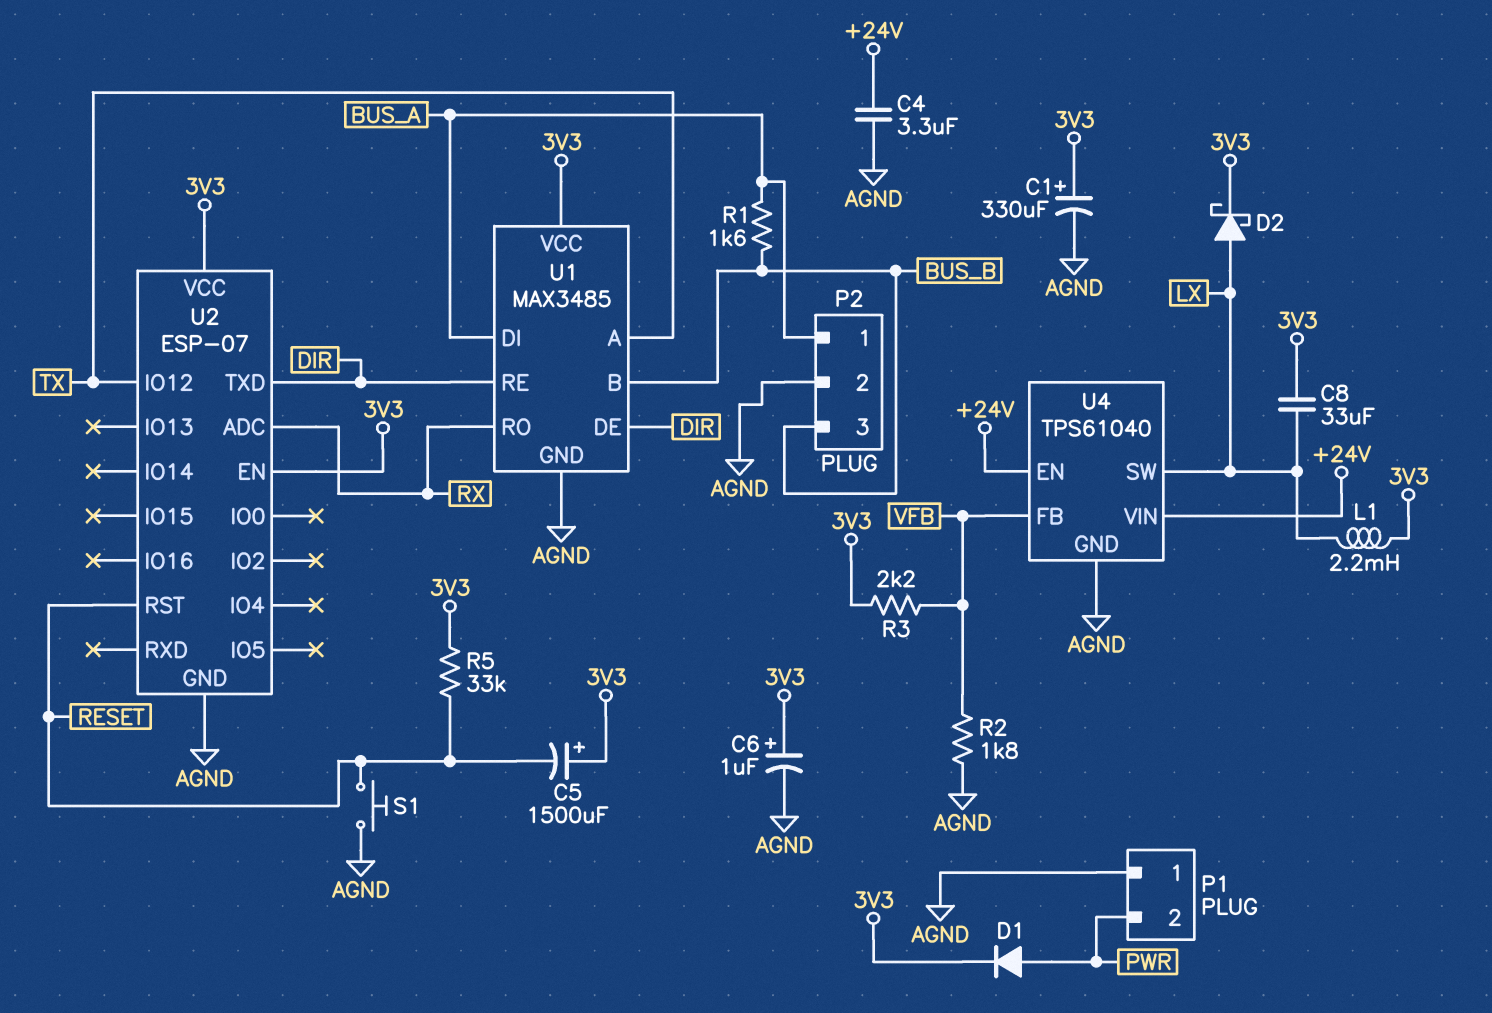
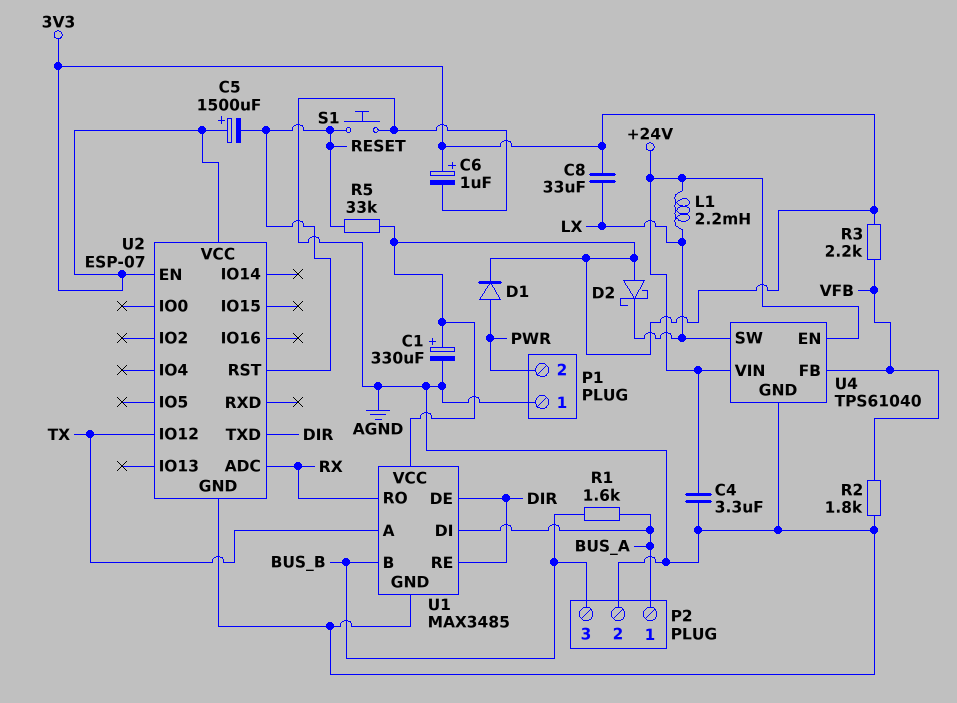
D2: schottky (A LX, K 3V3) -> schottky (A 3V3, K LX)
L1: 2.2mH (3V3, LX) -> 2.2mH (+24V, LX)

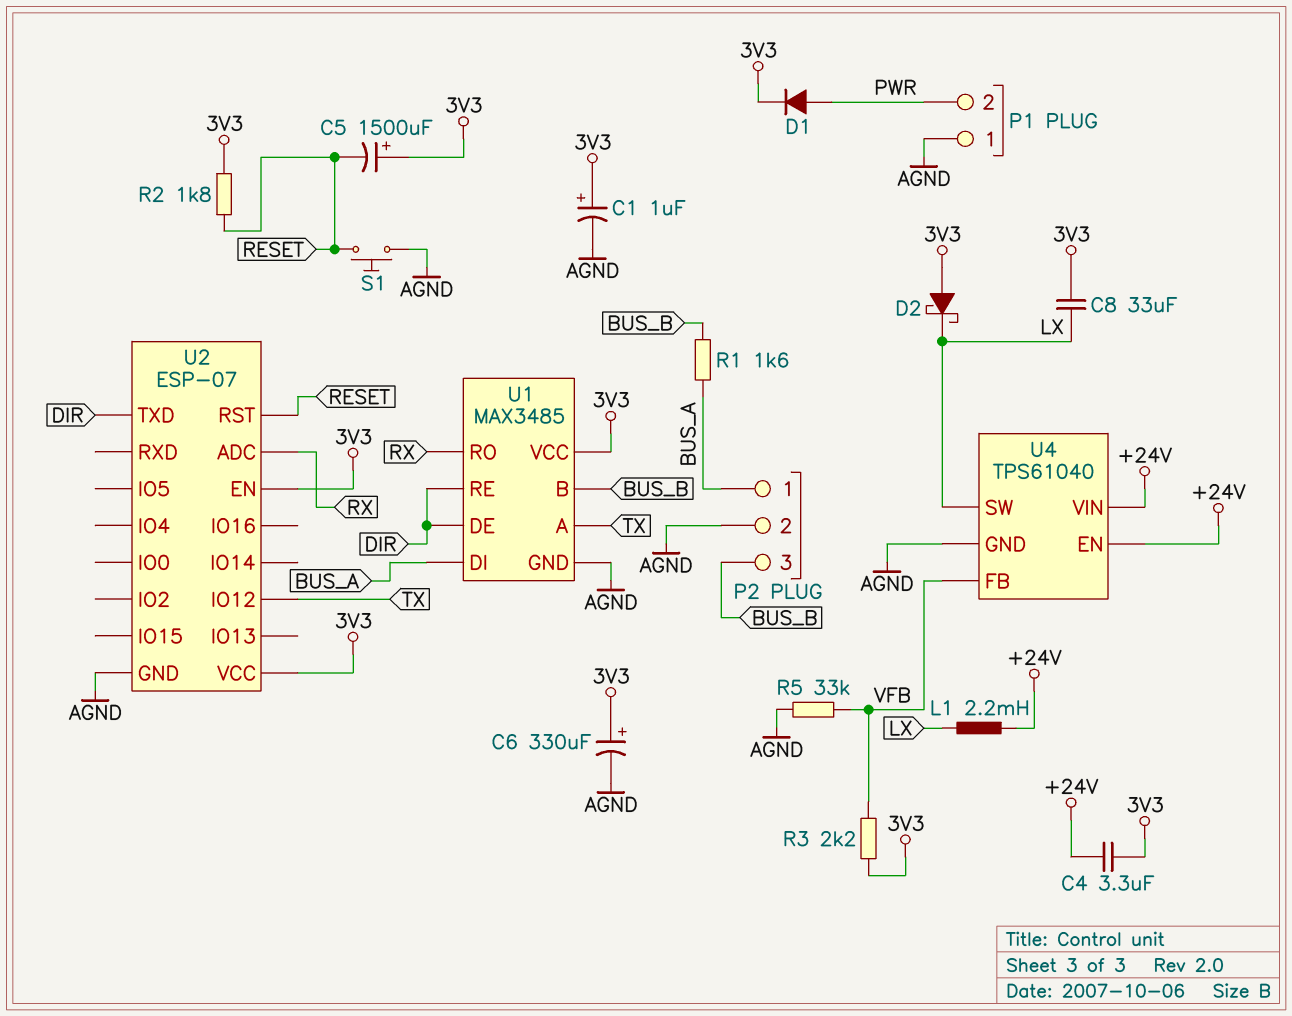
C1: 330uF (plus 3V3, minus AGND) -> 1uF (plus 3V3, minus AGND)
C4: 3.3uF (+24V, AGND) -> 3.3uF (+24V, 3V3)
C6: 1uF (plus 3V3, minus AGND) -> 330uF (plus 3V3, minus AGND)
R2: 1.8k (AGND, VFB) -> 1.8k (3V3, RESET)
R5: 33k (3V3, RESET) -> 33k (AGND, VFB)

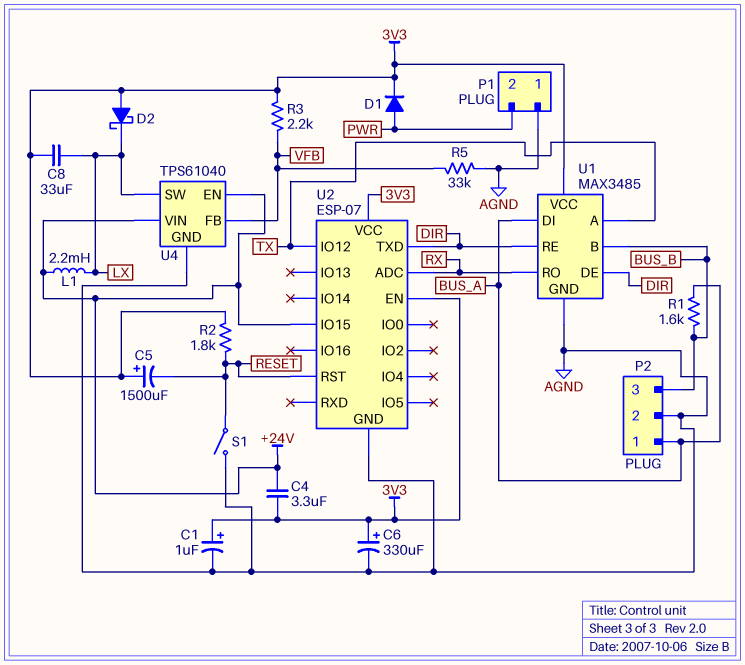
S1: button (AGND, RESET) -> switch (AGND, RESET)
U2 pin IO15: none -> +24V

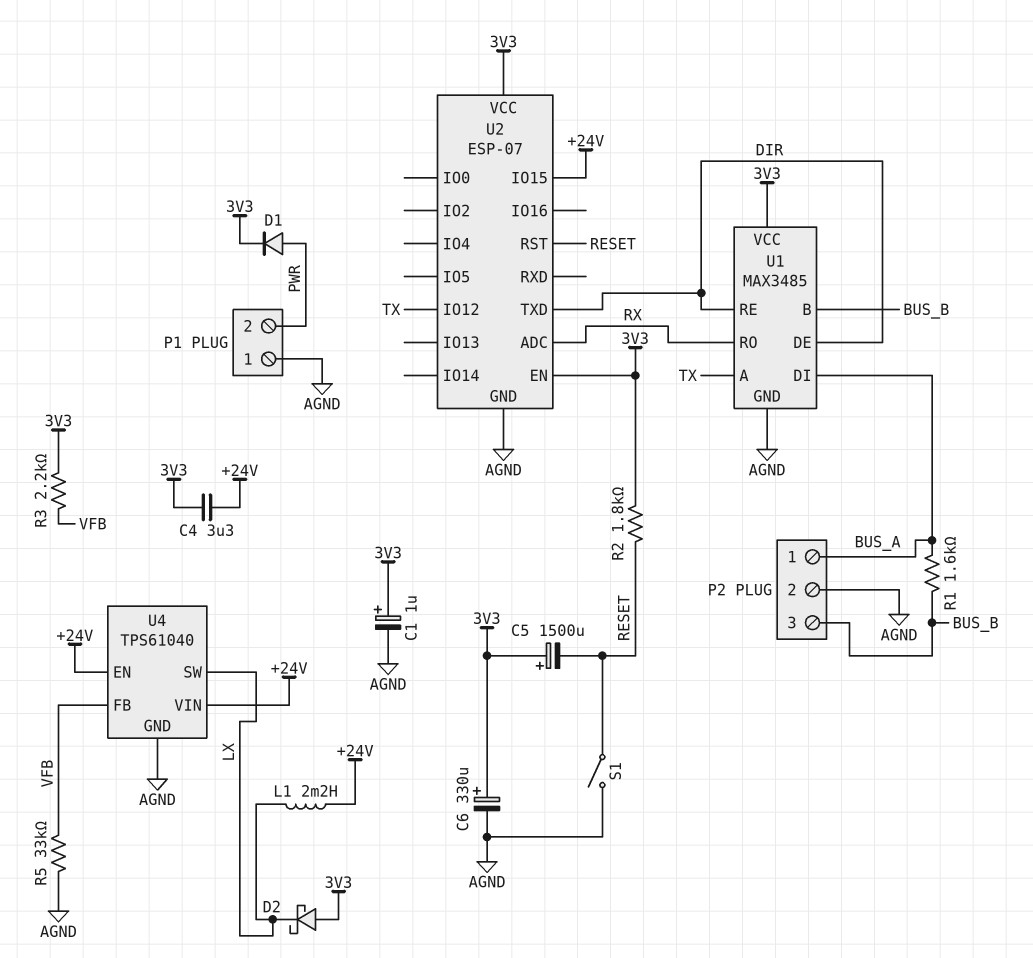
C8: 33uF (3V3, LX) -> none

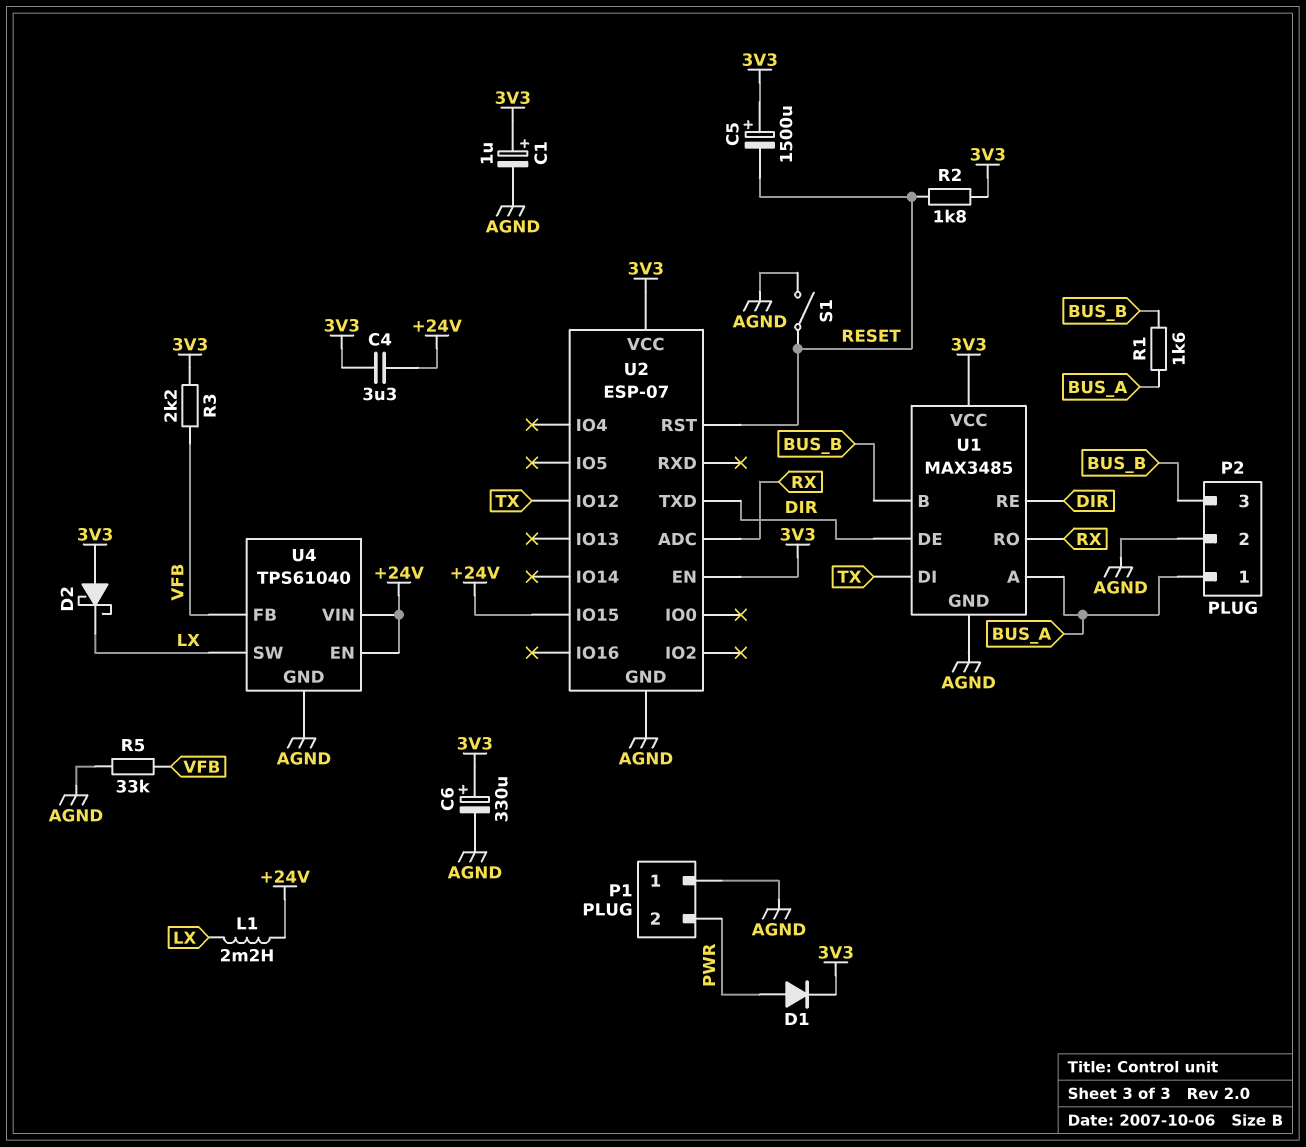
U1 pin A: TX -> BUS_A
U1 pin DI: BUS_A -> TX

